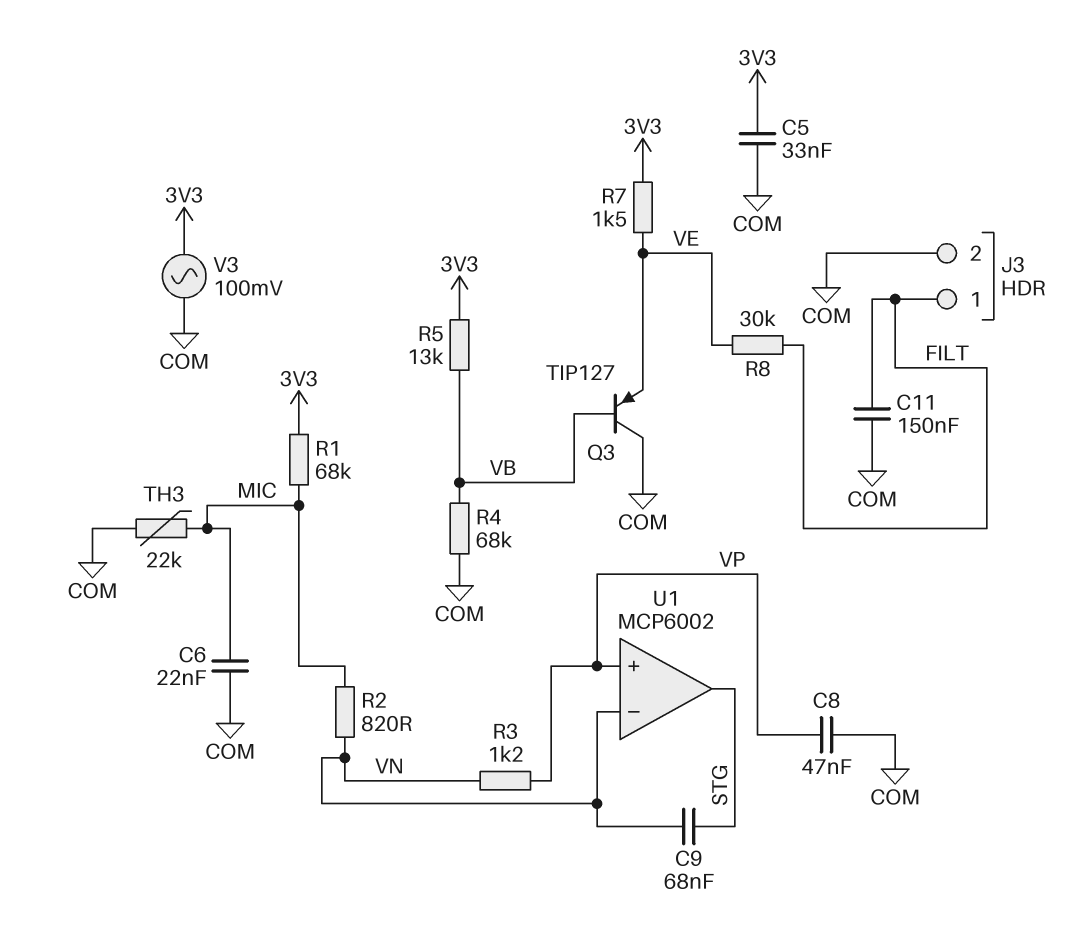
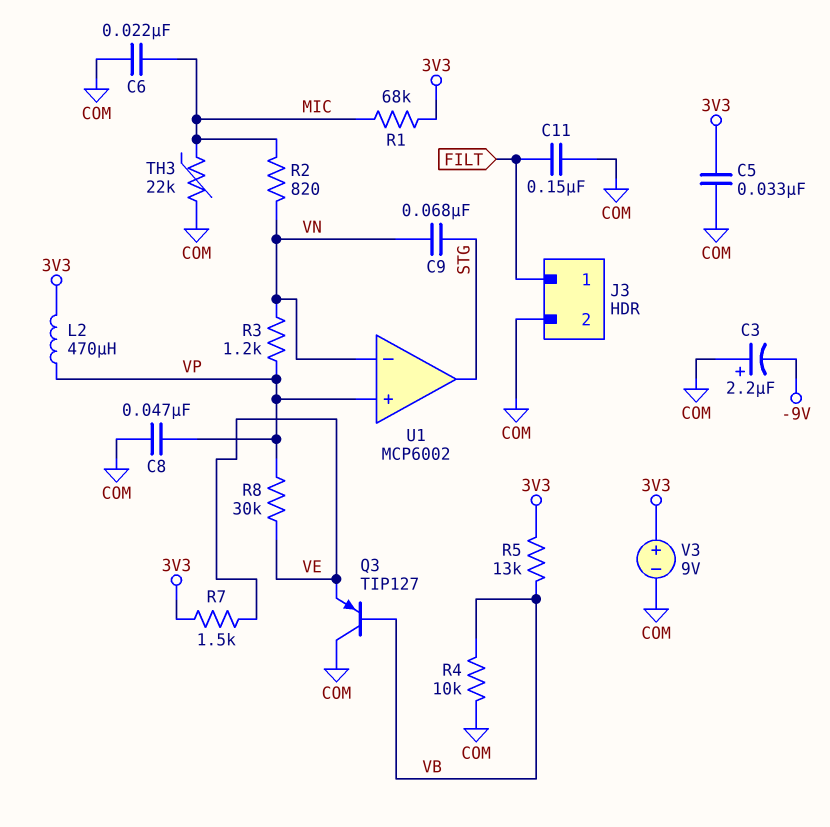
C3: none -> 2.2uF (plus COM, minus -9V)
L2: none -> 470uH (3V3, VP)
R4: 68k (COM, VB) -> 10k (COM, VB)
R8: 30k (FILT, VE) -> 30k (VE, VP)
V3: AC 100mV (3V3, COM) -> 9V (plus 3V3, minus COM)

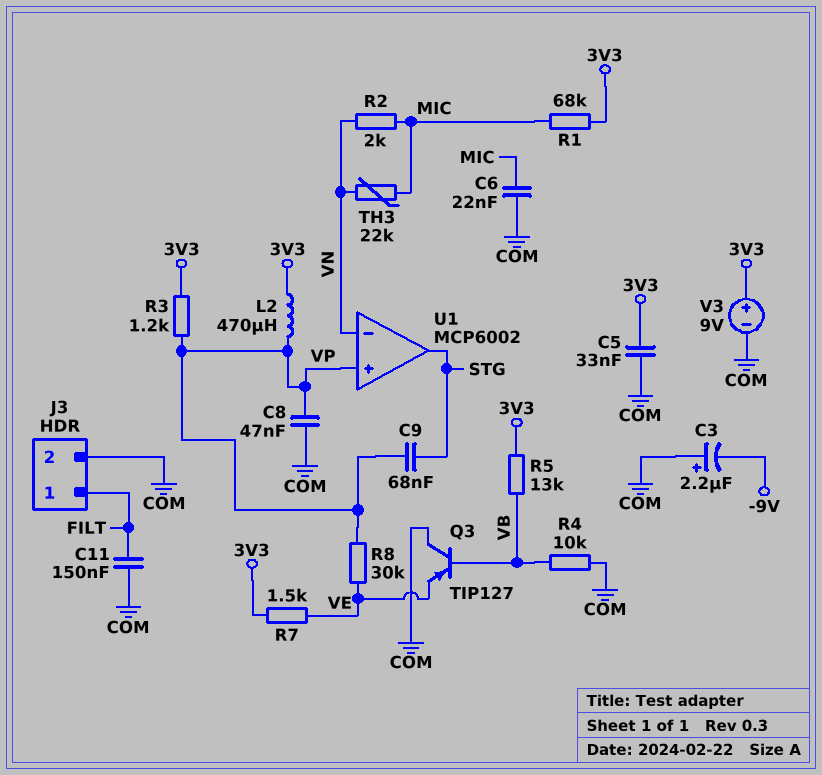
C9: 68nF (STG, VN) -> 68nF (STG, VP)
R2: 820 (MIC, VN) -> 2k (MIC, VN)
R3: 1.2k (VN, VP) -> 1.2k (3V3, VP)
TH3: 22k (COM, MIC) -> 22k (MIC, VN)

